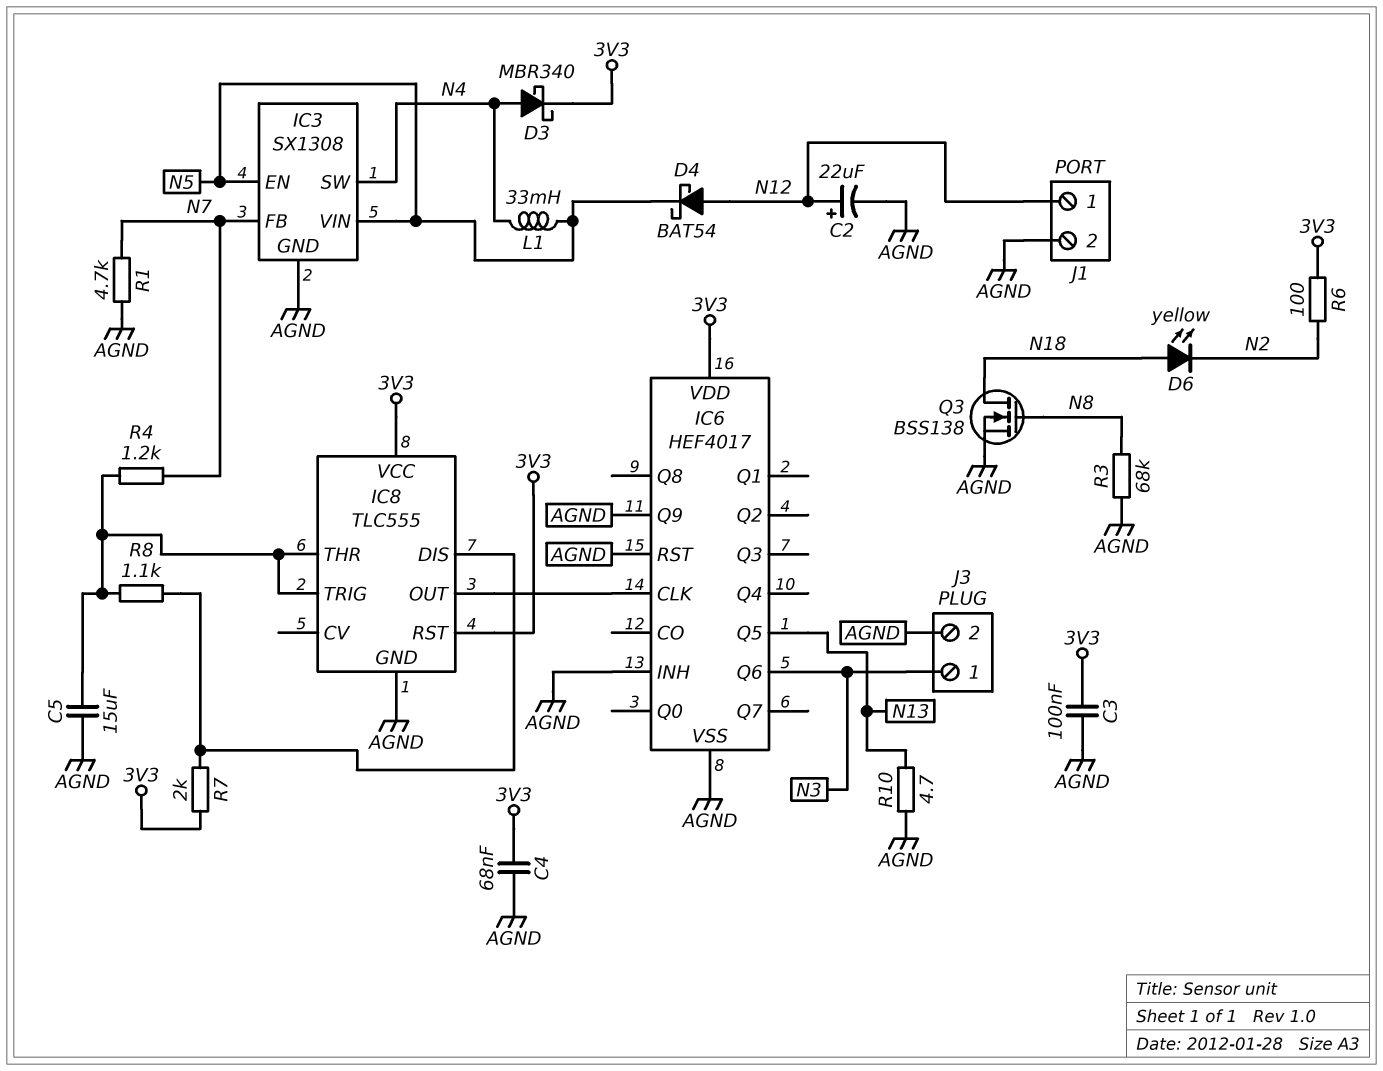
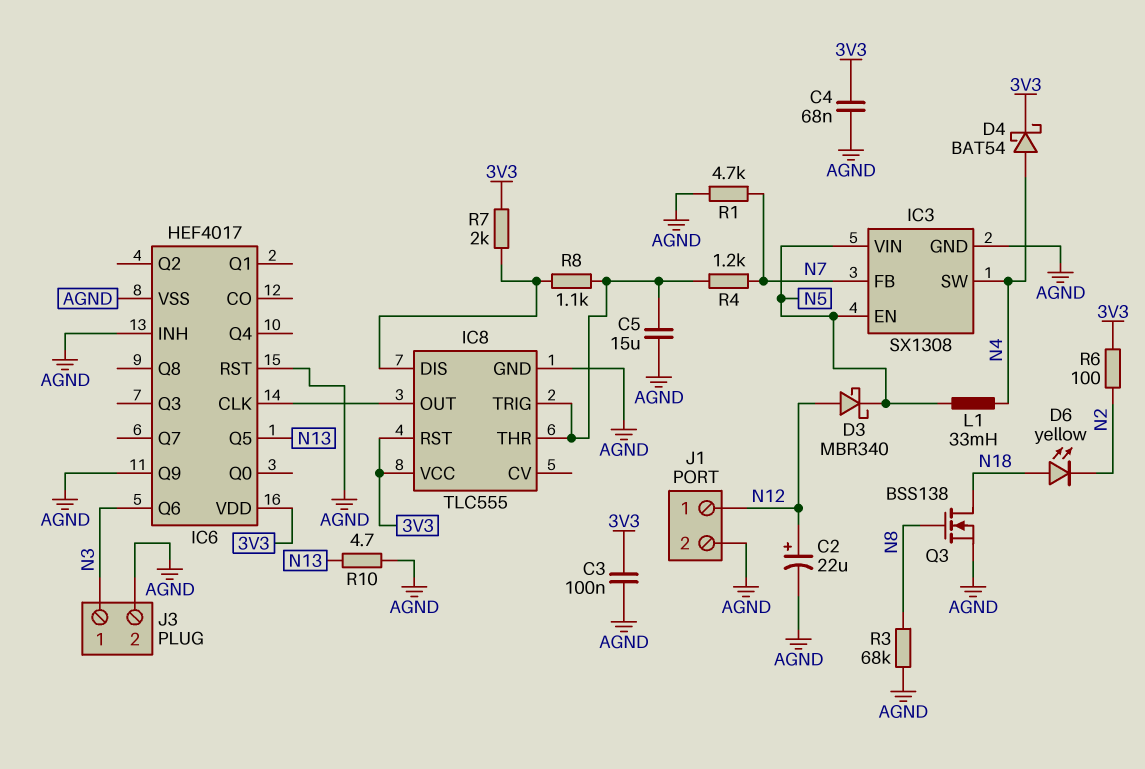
D3: schottky MBR340 (A N4, K 3V3) -> schottky MBR340 (A N12, K N5)
D4: schottky BAT54 (A N12, K N5) -> schottky BAT54 (A N4, K 3V3)

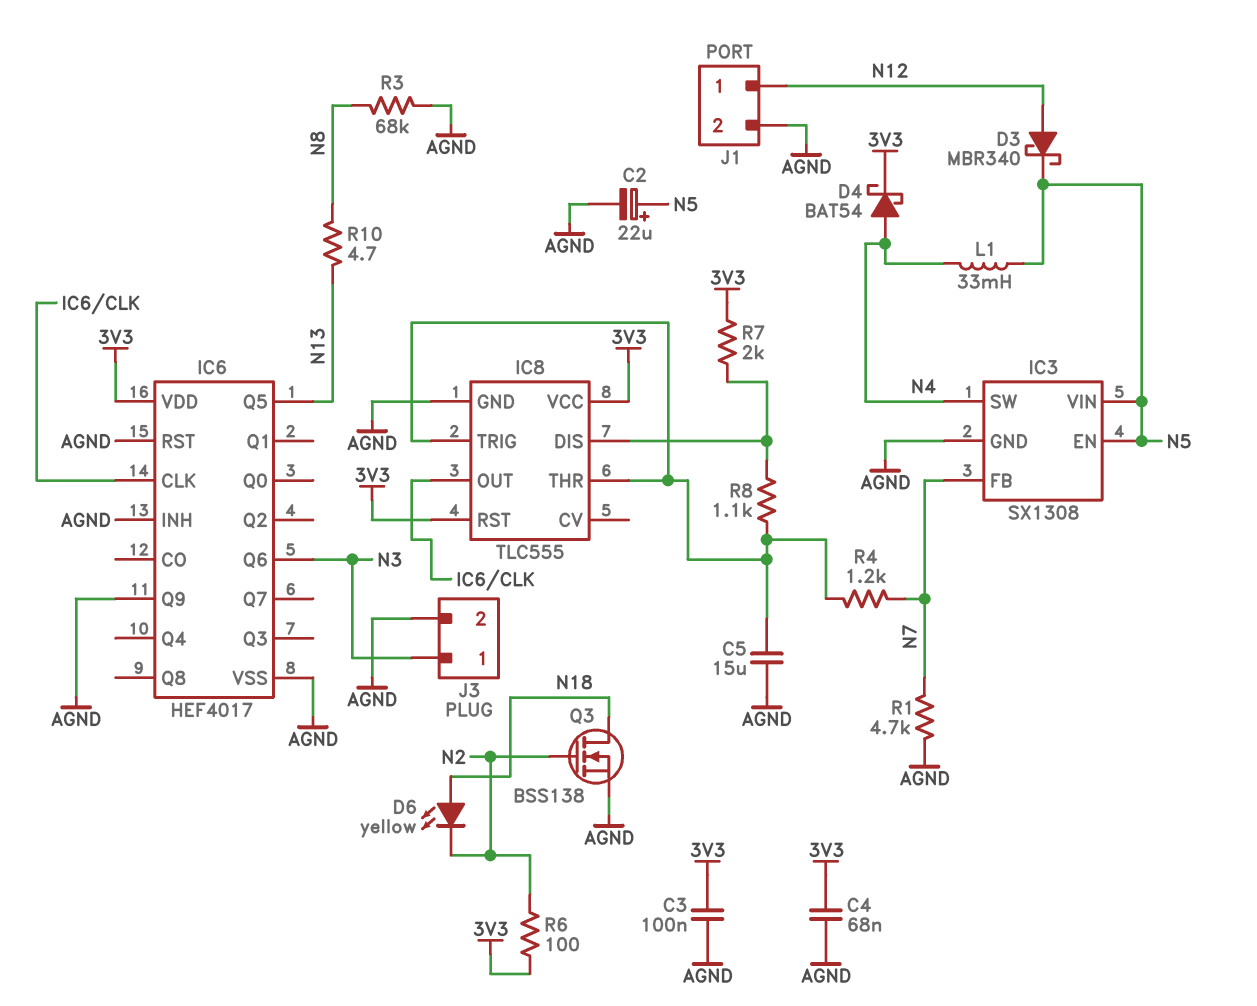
C2: 22uF (plus N12, minus AGND) -> 22uF (plus N5, minus AGND)
Q3: NMOS BSS138 (G N8, D N18, S AGND) -> NMOS BSS138 (G N2, D N18, S AGND)
R10: 4.7 (AGND, N13) -> 4.7 (N8, N13)

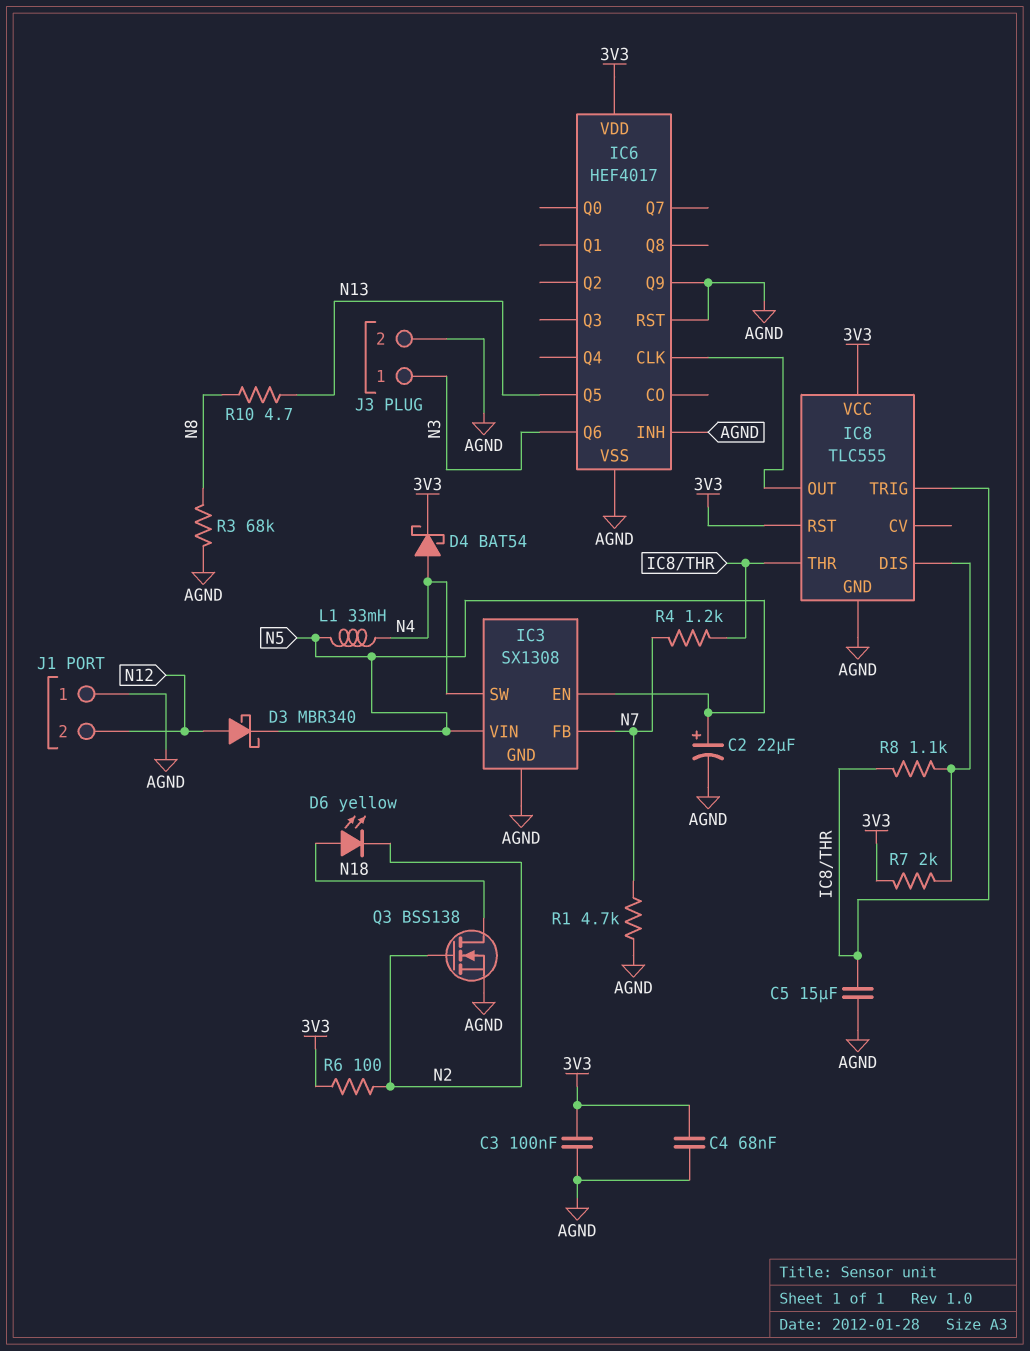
J1 pin 1: N12 -> AGND
J1 pin 2: AGND -> N12

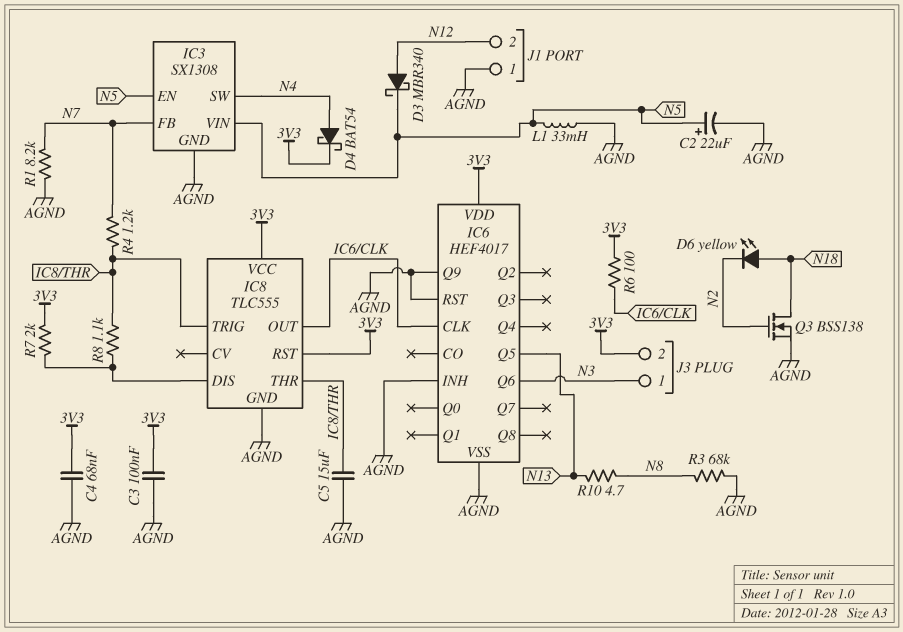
J3 pin 2: AGND -> 3V3
L1: 33mH (N4, N5) -> 33mH (AGND, N5)
R1: 4.7k (AGND, N7) -> 8.2k (AGND, N7)
R6: 100 (3V3, N2) -> 100 (3V3, IC6/CLK)

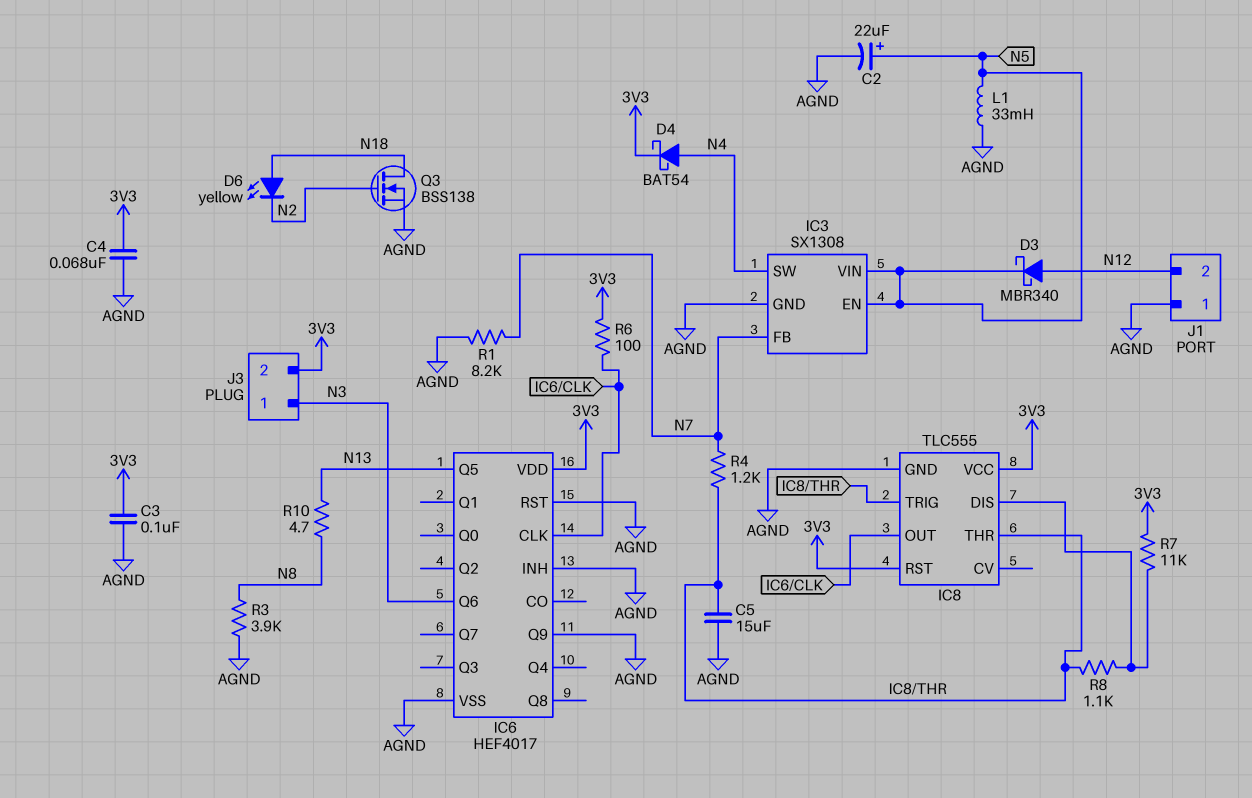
R3: 68k (AGND, N8) -> 3.9k (AGND, N8)
R7: 2k (3V3, IC8/DIS) -> 11k (3V3, IC8/DIS)

